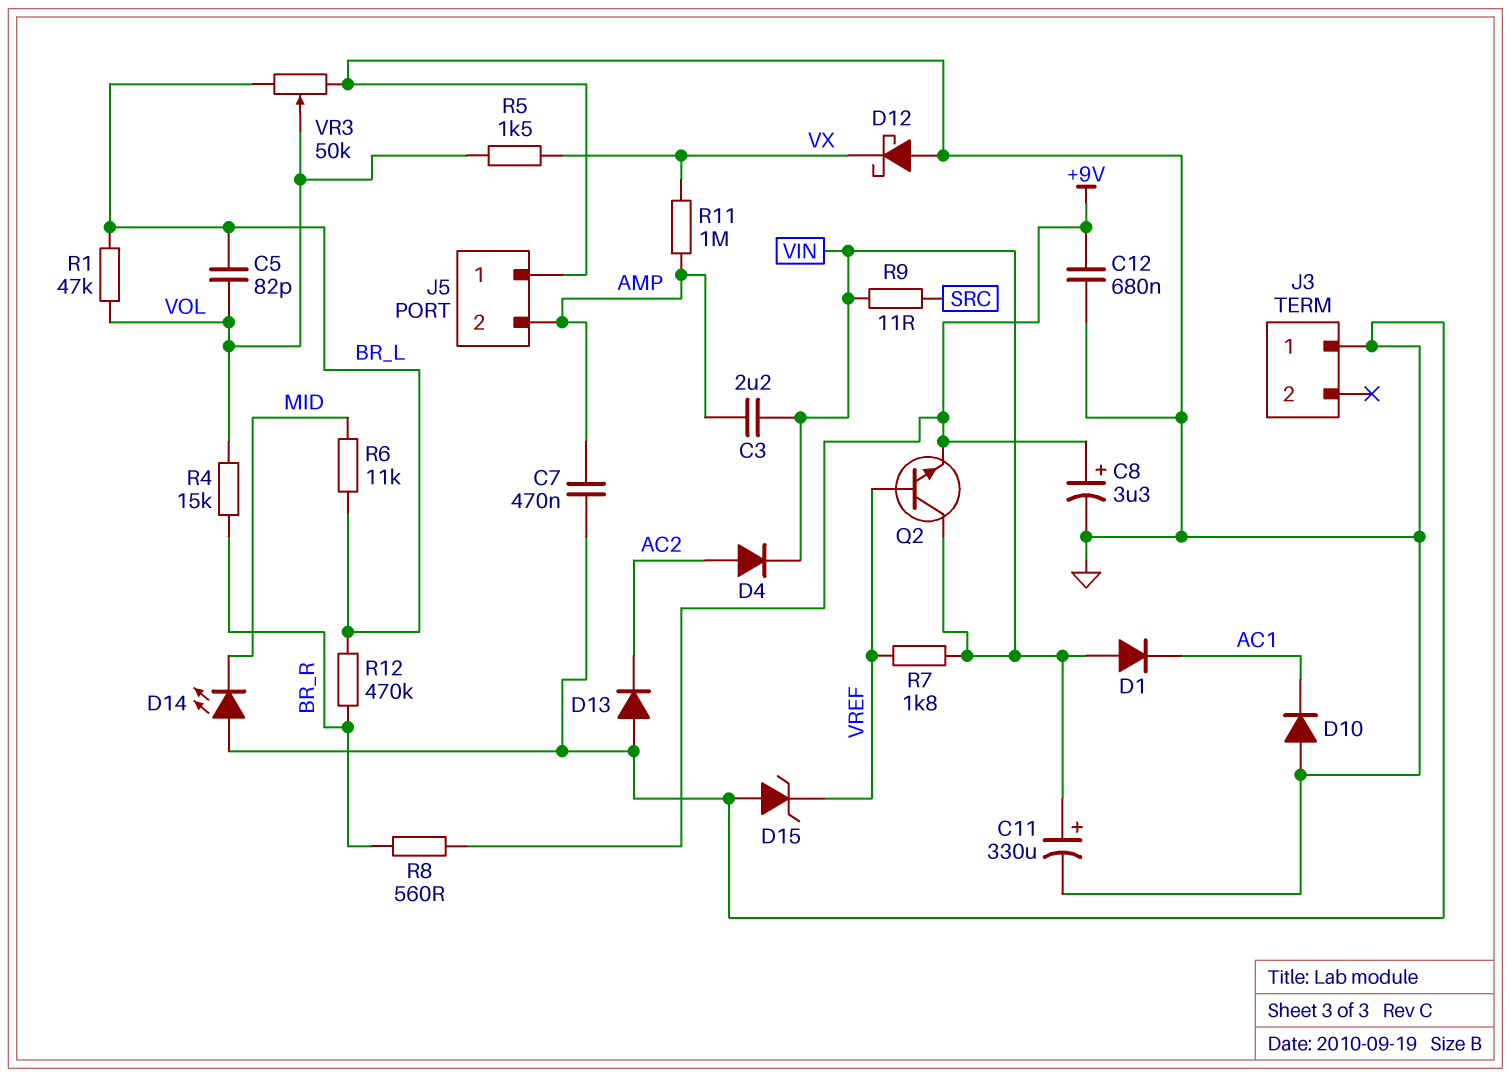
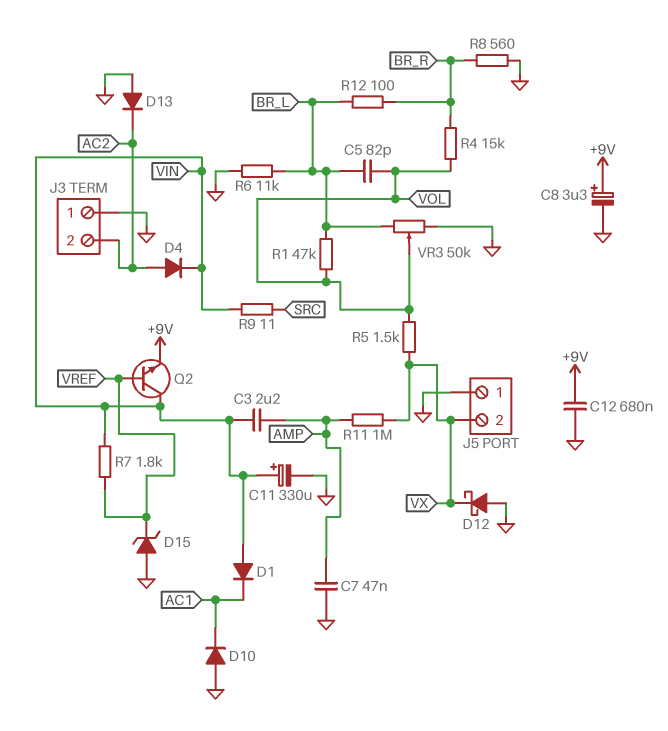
C7: 470nF (AMP, GND) -> 47nF (AMP, GND)
D14: LED (A GND, K MID) -> none
J3 pin 2: none -> AC2
J5 pin 2: AMP -> VX
R6: 11k (BR_L, MID) -> 11k (BR_L, GND)
R8: 560 (+9V, BR_R) -> 560 (BR_R, GND)
R12: 470k (BR_L, BR_R) -> 100 (BR_L, BR_R)

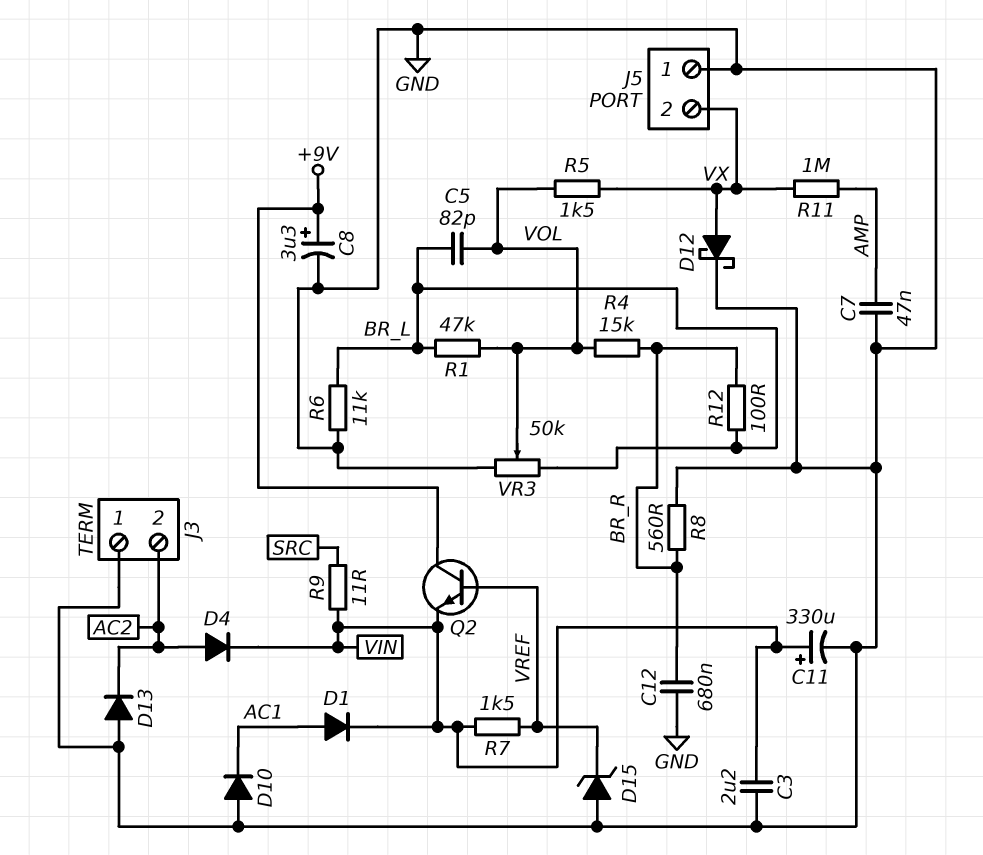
C3: 2.2uF (AMP, VIN) -> 2.2uF (GND, VIN)
C12: 680nF (+9V, GND) -> 680nF (BR_R, GND)
D1: diode (A VIN, K AC1) -> diode (A AC1, K VIN)
D12: schottky (A GND, K VX) -> schottky (A VX, K GND)
Q2: NPN (B VREF, C VIN, E +9V) -> NPN (B VREF, C +9V, E VIN)
R7: 1.8k (VIN, VREF) -> 1.5k (VIN, VREF)

